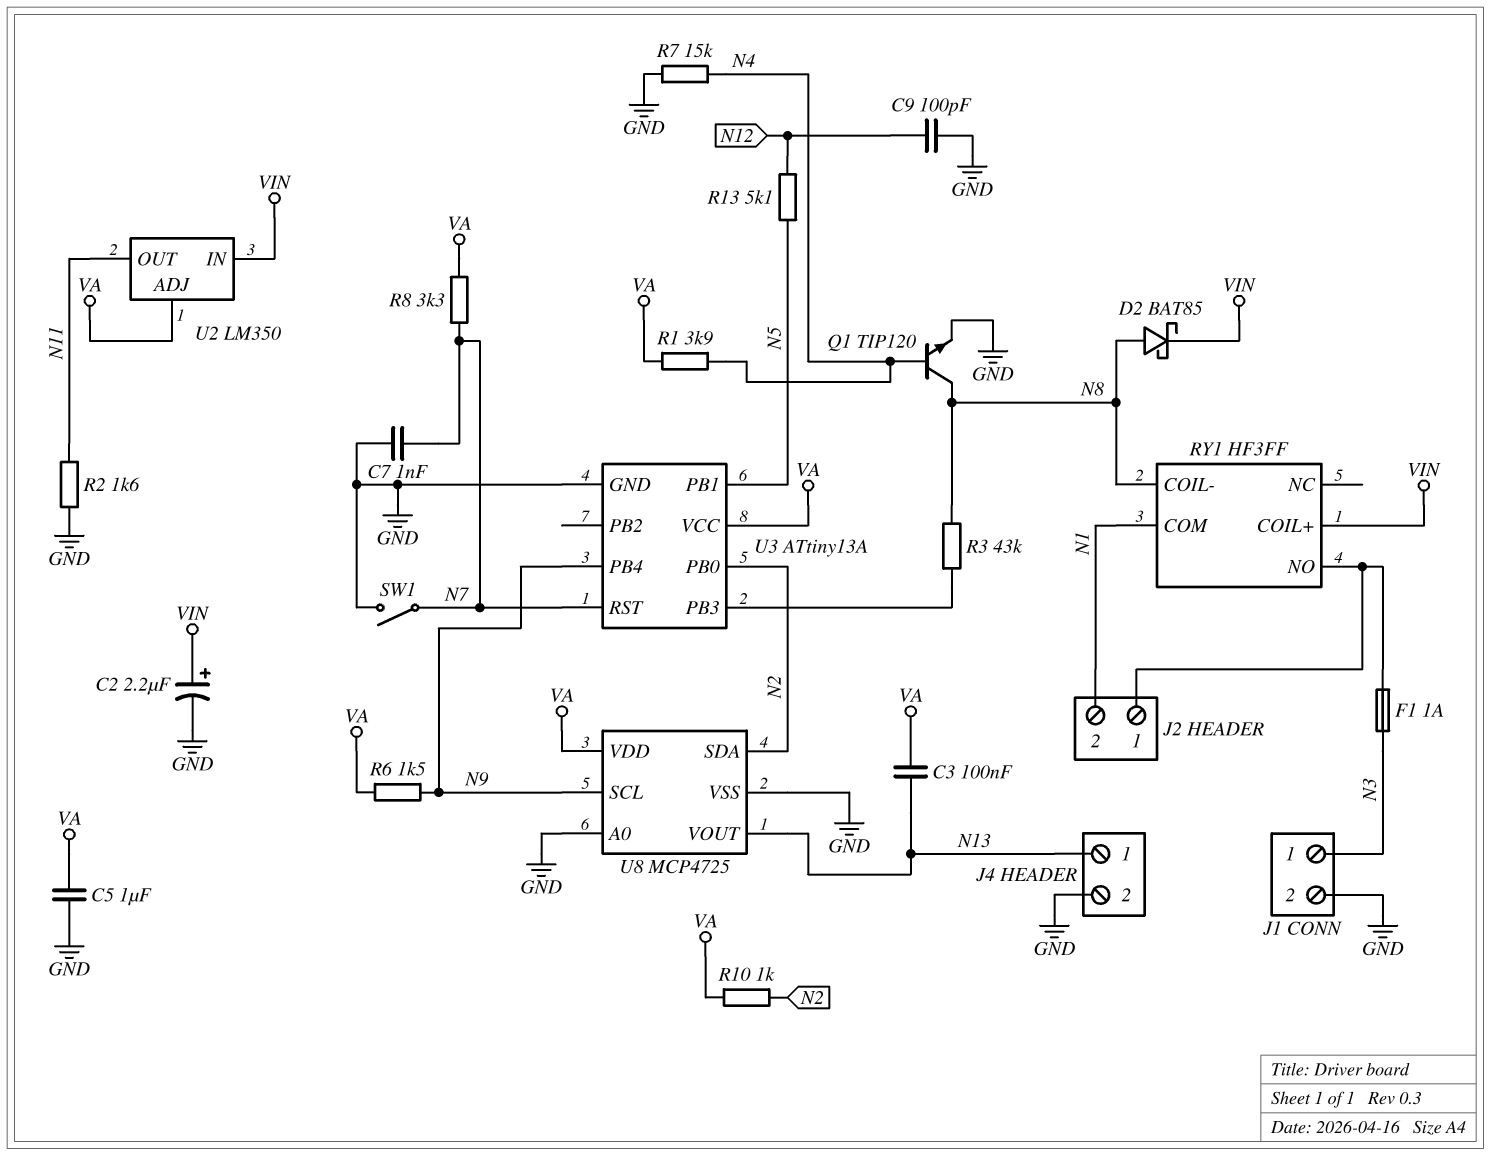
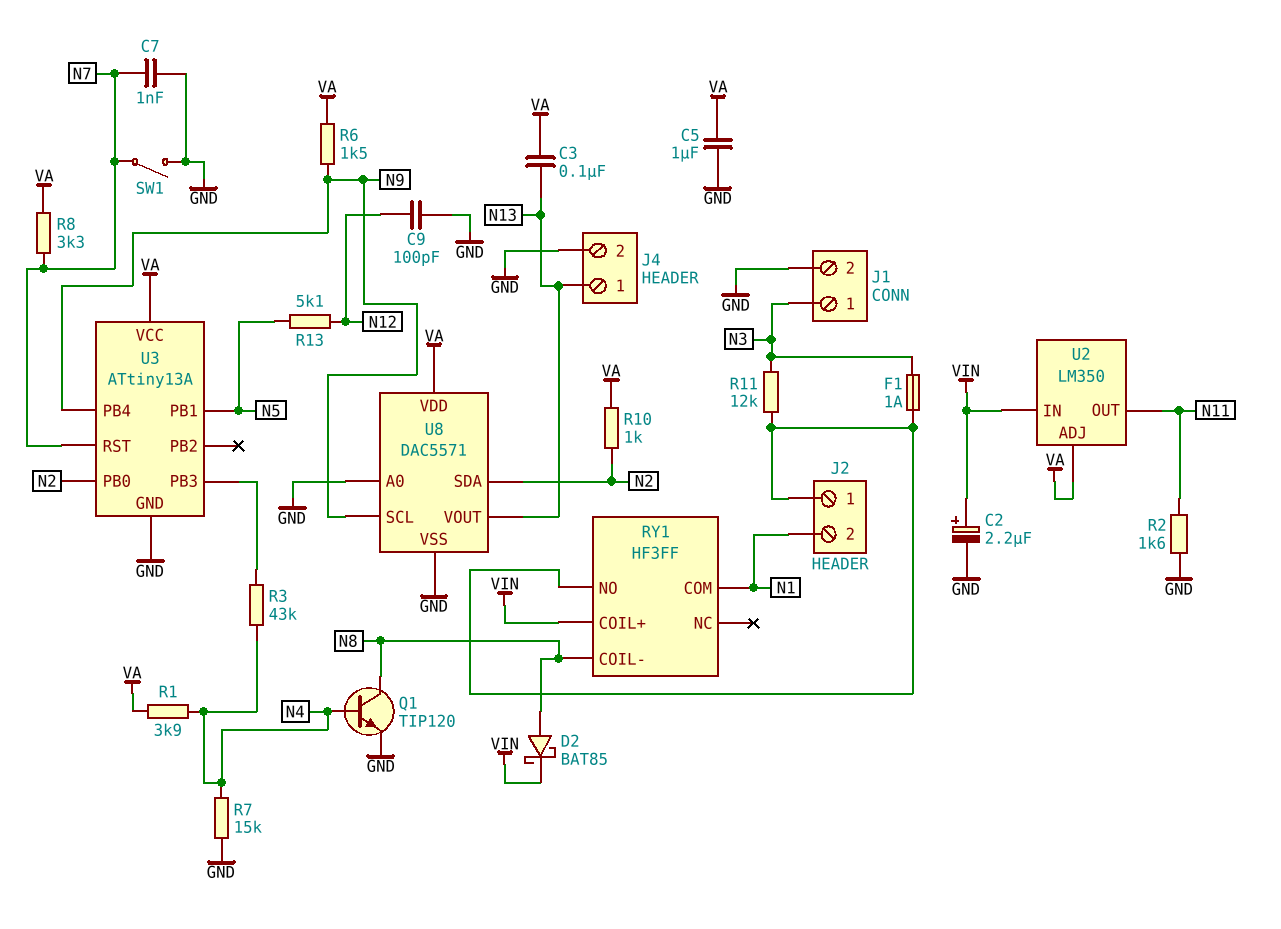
R3: 43k (N8, U3/PB3) -> 43k (N4, U3/PB3)
R11: none -> 12k (J2/1, N3)
U8: MCP4725 -> DAC5571

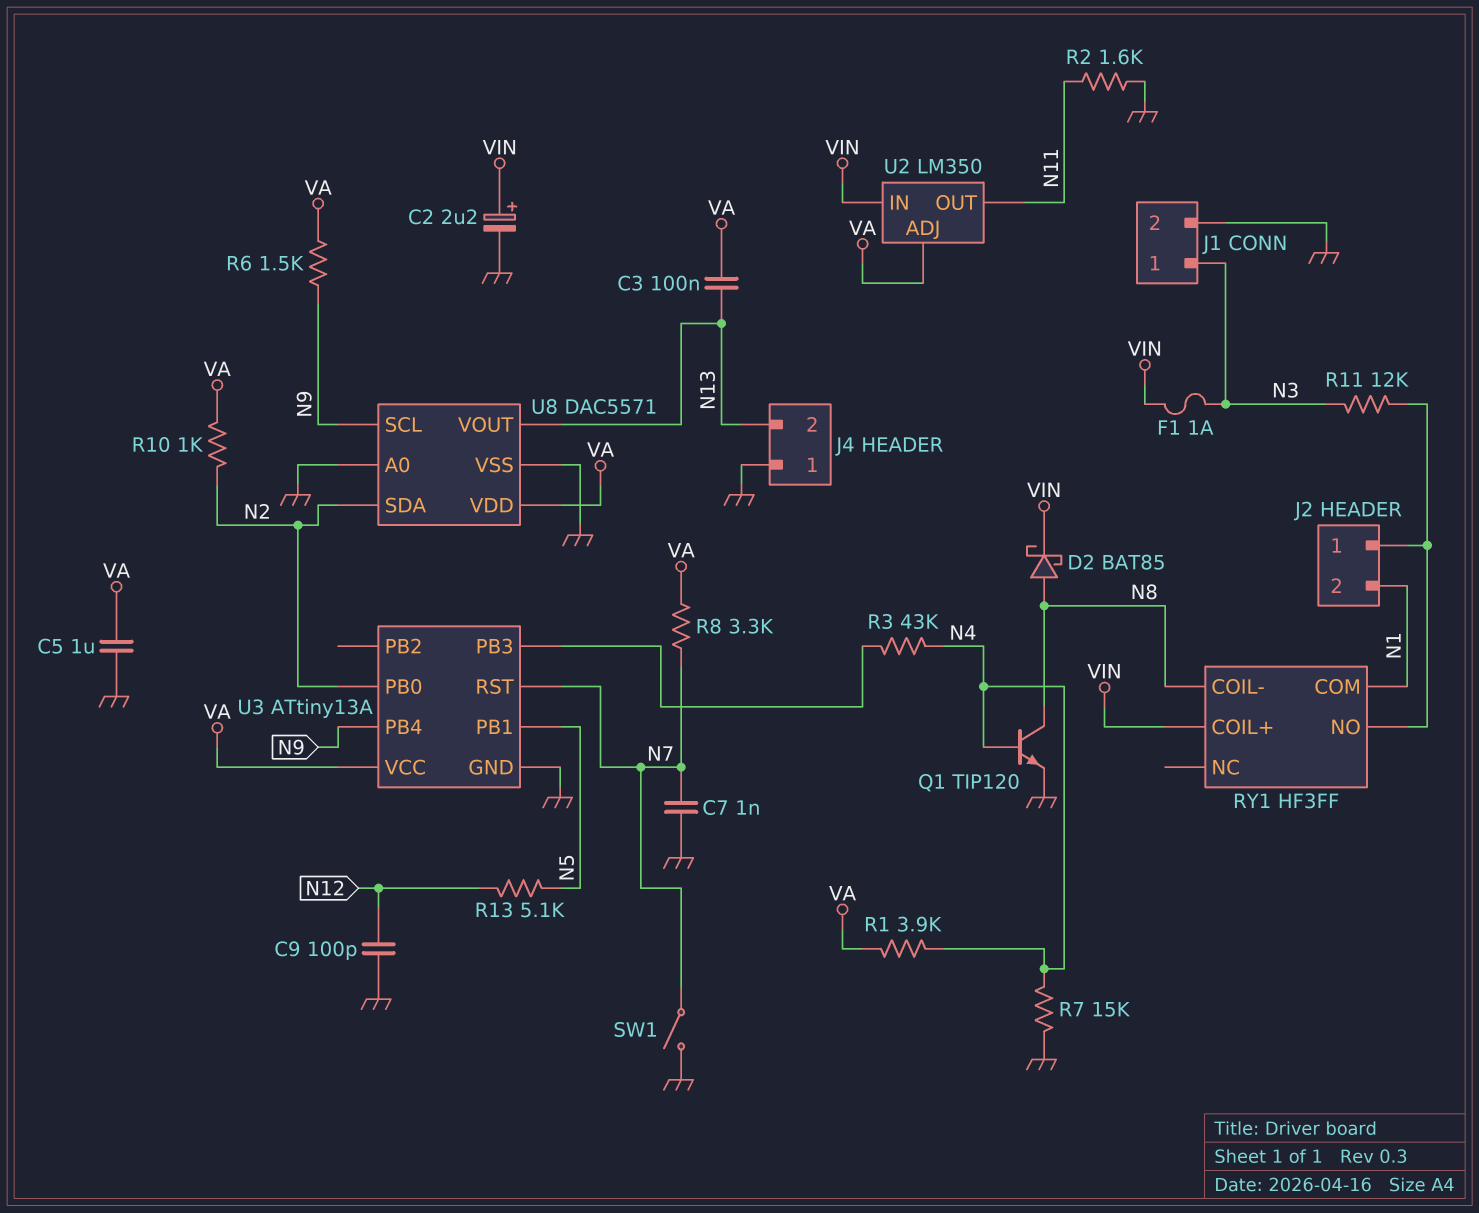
F1: 1A (J2/1, N3) -> 1A (N3, VIN)
J4 pin 1: N13 -> GND
J4 pin 2: GND -> N13

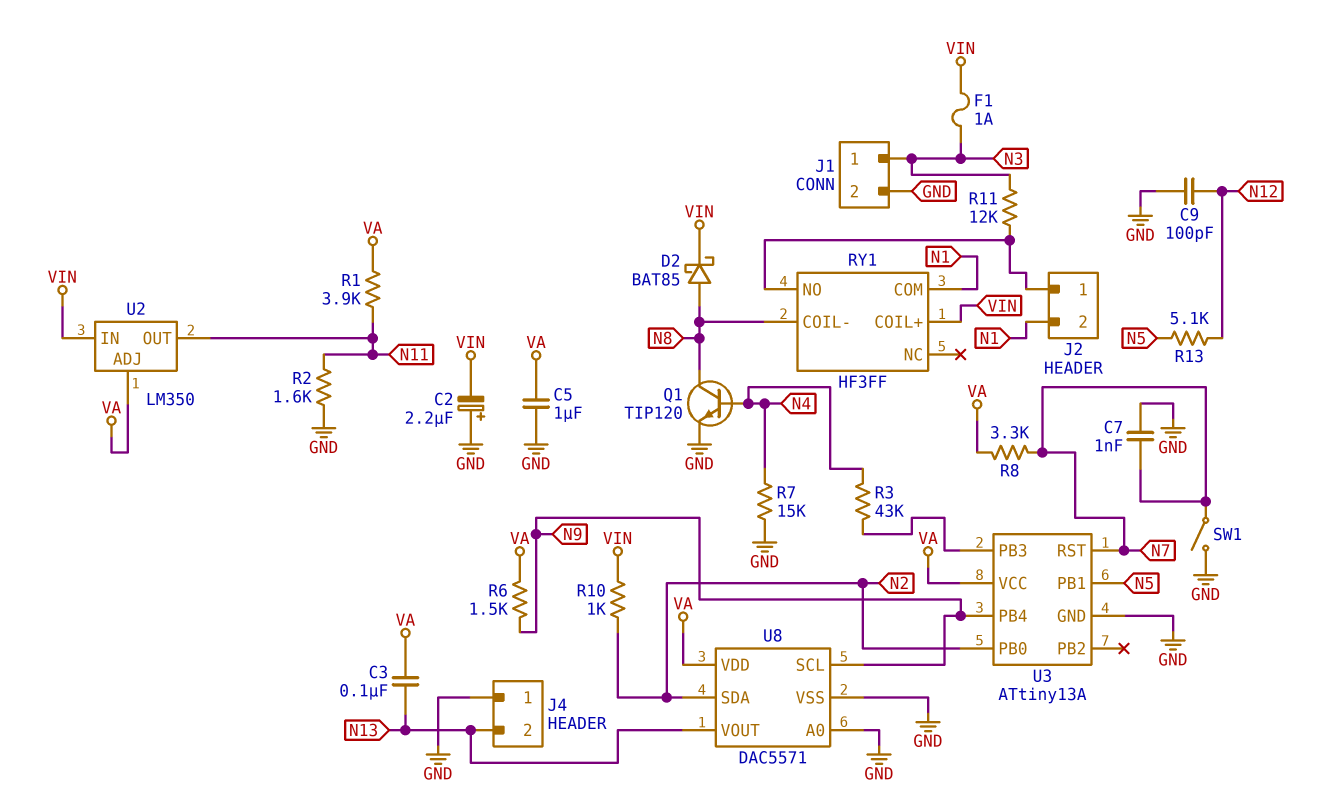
C2: 2.2uF (plus VIN, minus GND) -> 2.2uF (plus GND, minus VIN)
R1: 3.9k (N4, VA) -> 3.9k (N11, VA)
R10: 1k (N2, VA) -> 1k (N2, VIN)

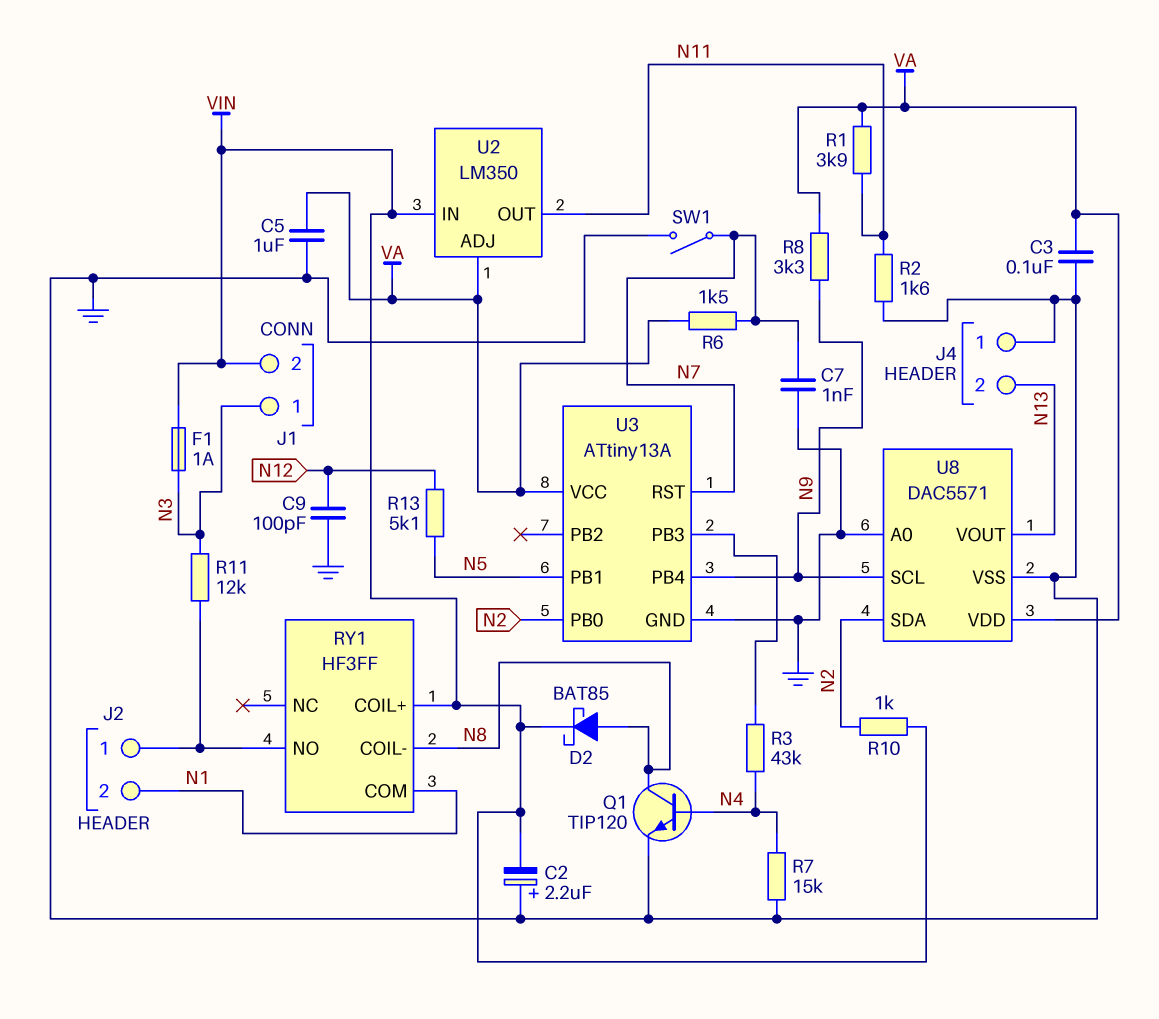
C3: 100nF (N13, VA) -> 100nF (GND, VA)
J1 pin 2: GND -> VIN
R6: 1.5k (N9, VA) -> 1.5k (N7, VA)
R8: 3.3k (N7, VA) -> 3.3k (N9, VA)

